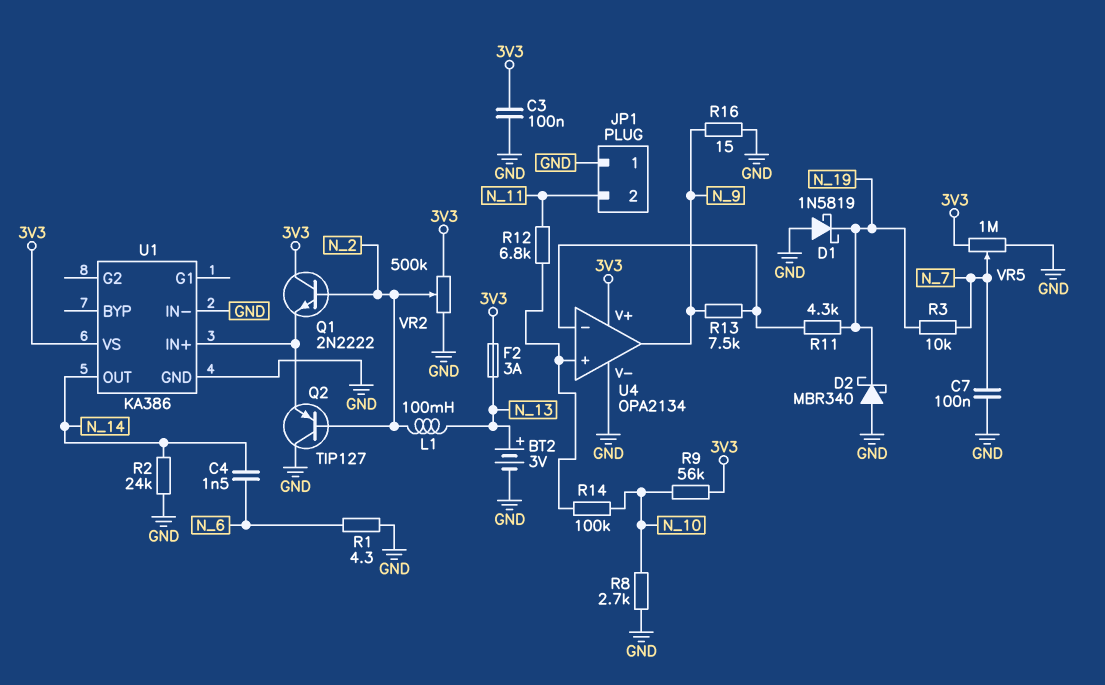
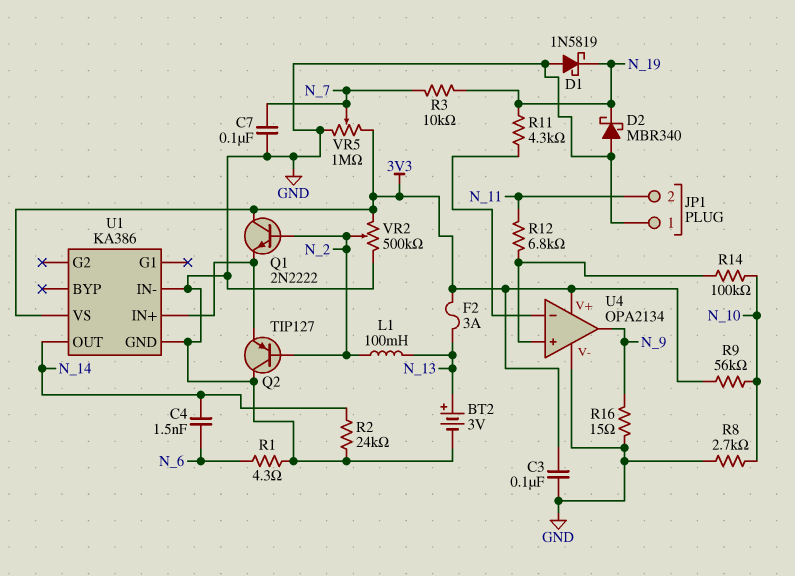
R13: 7.5k (N_9, U4/in-) -> none

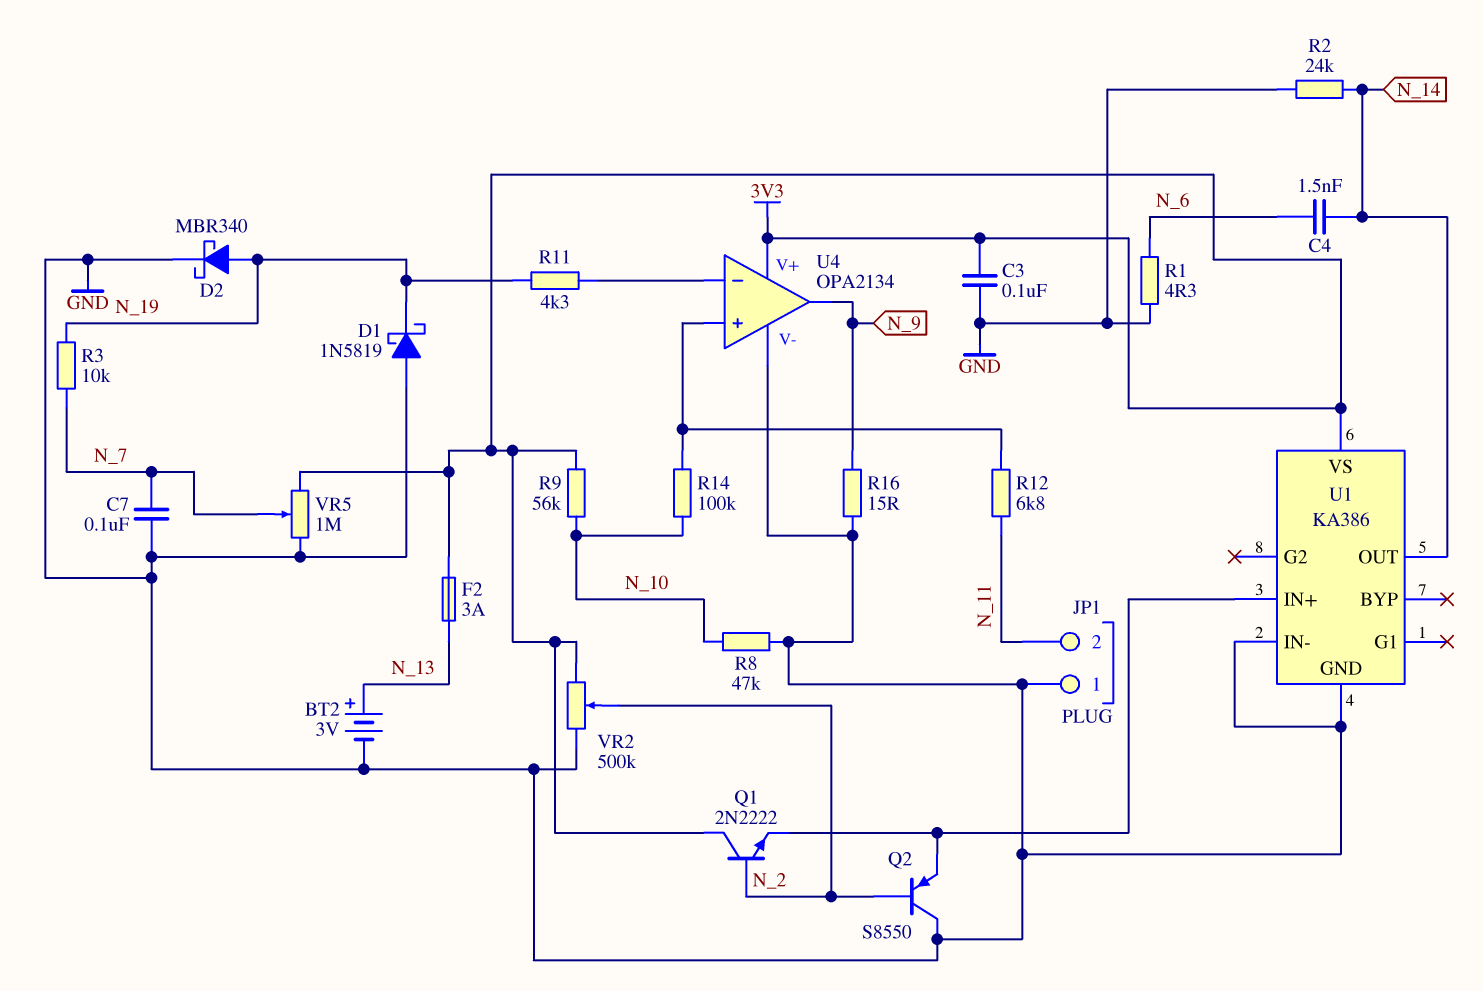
D2: schottky MBR340 (A GND, K N_19) -> schottky MBR340 (A N_19, K GND)
L1: 100mH (N_2, N_13) -> none
Q2: PNP TIP127 (B N_2, C GND, E U1/IN+) -> PNP S8550 (B N_2, C GND, E U1/IN+)
R8: 2.7k (GND, N_10) -> 47k (GND, N_10)

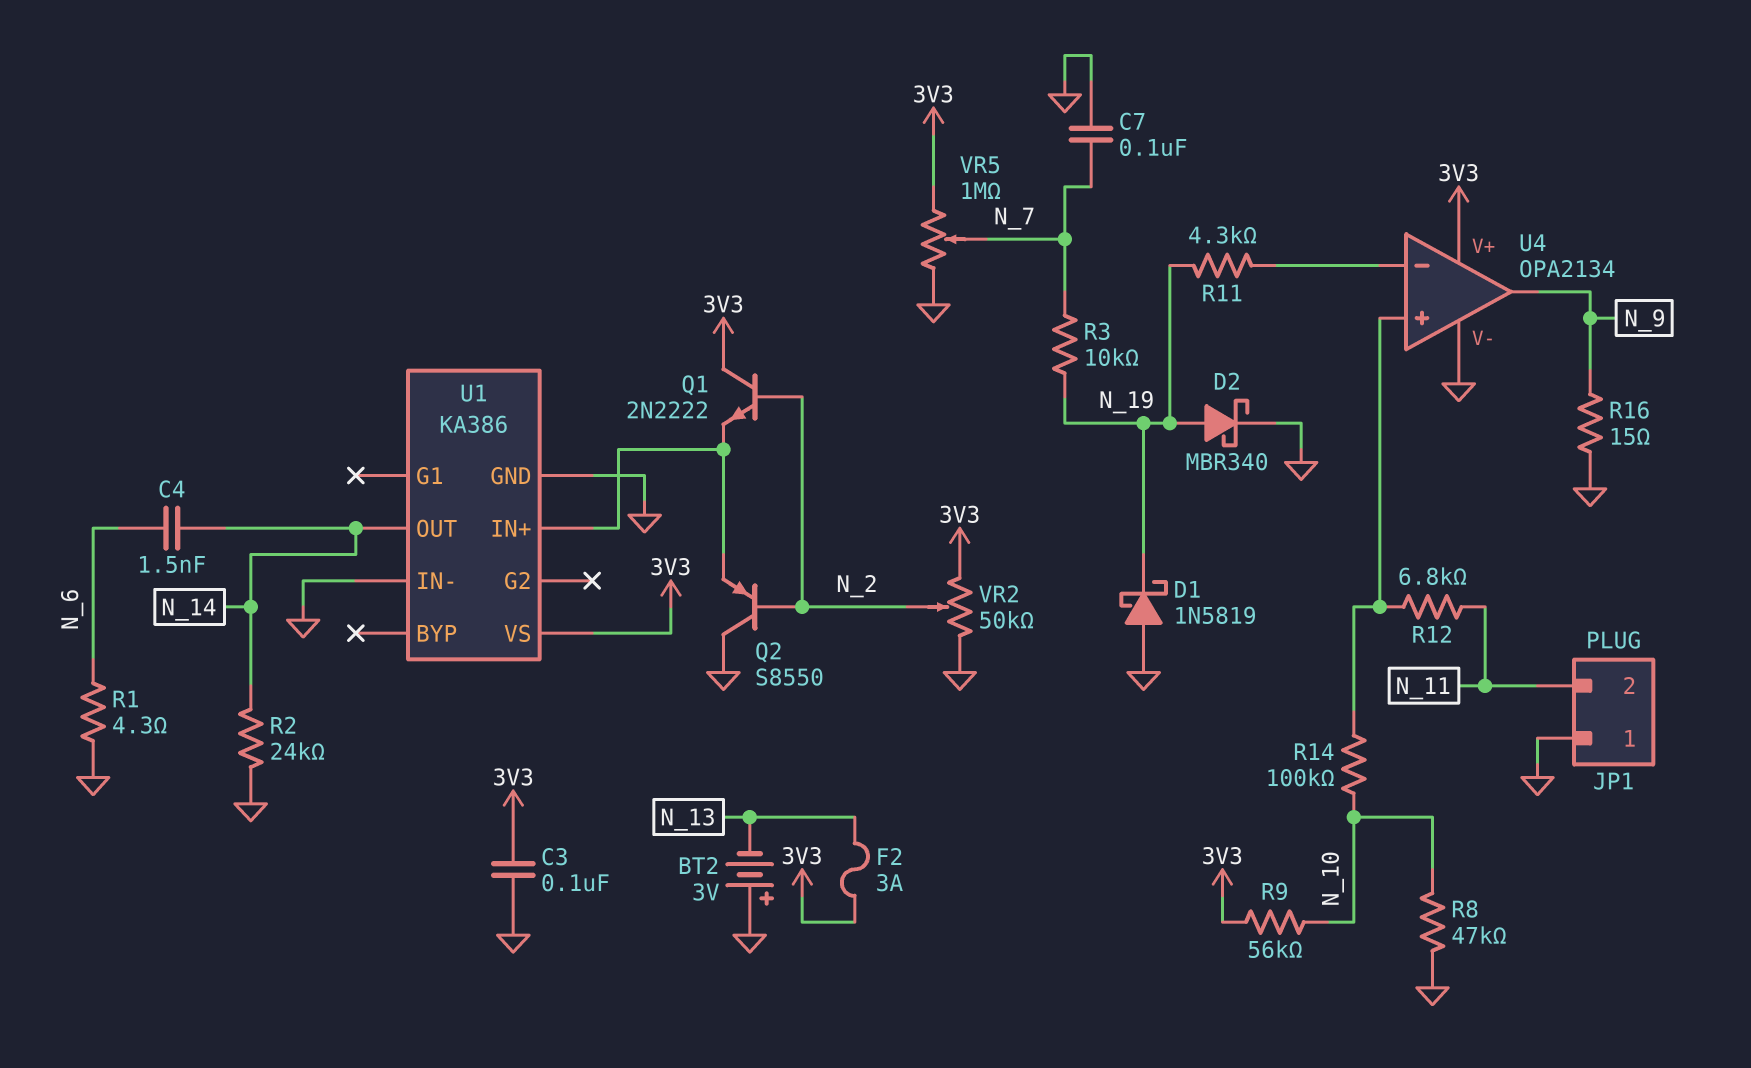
BT2: 3V (plus N_13, minus GND) -> 3V (plus GND, minus N_13)
VR2: 500k (3V3, GND, wiper N_2) -> 50k (3V3, GND, wiper N_2)

